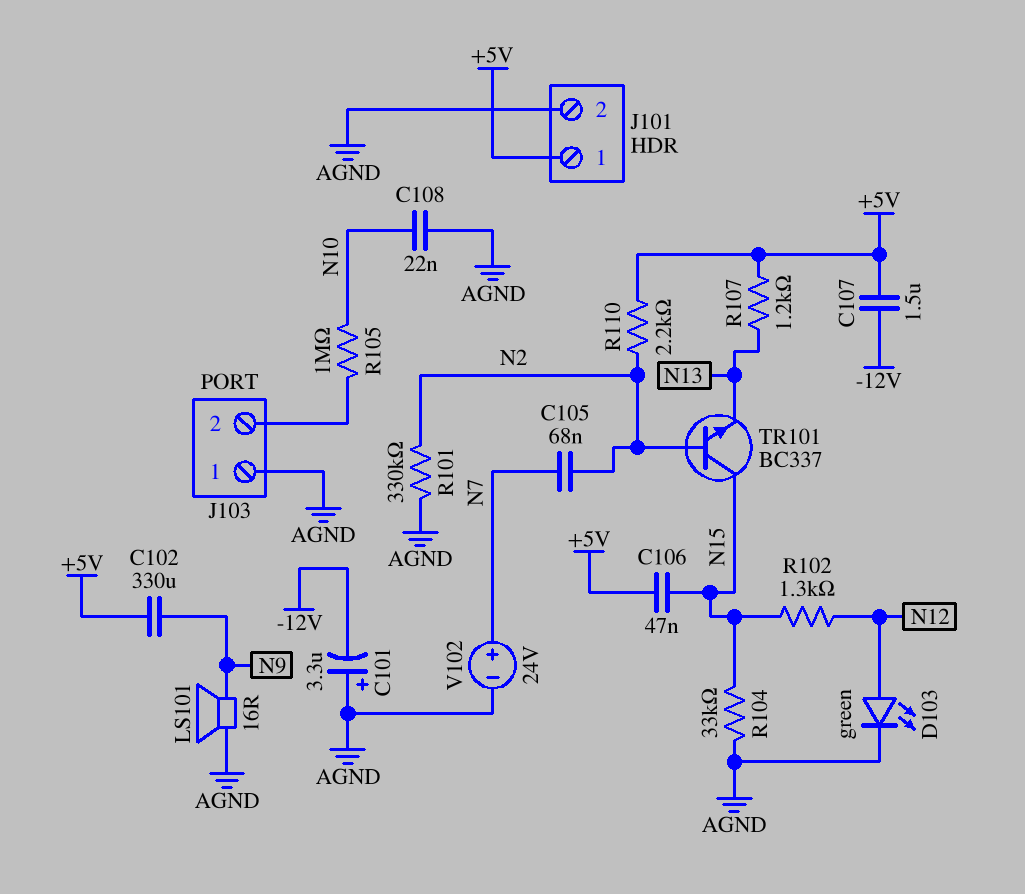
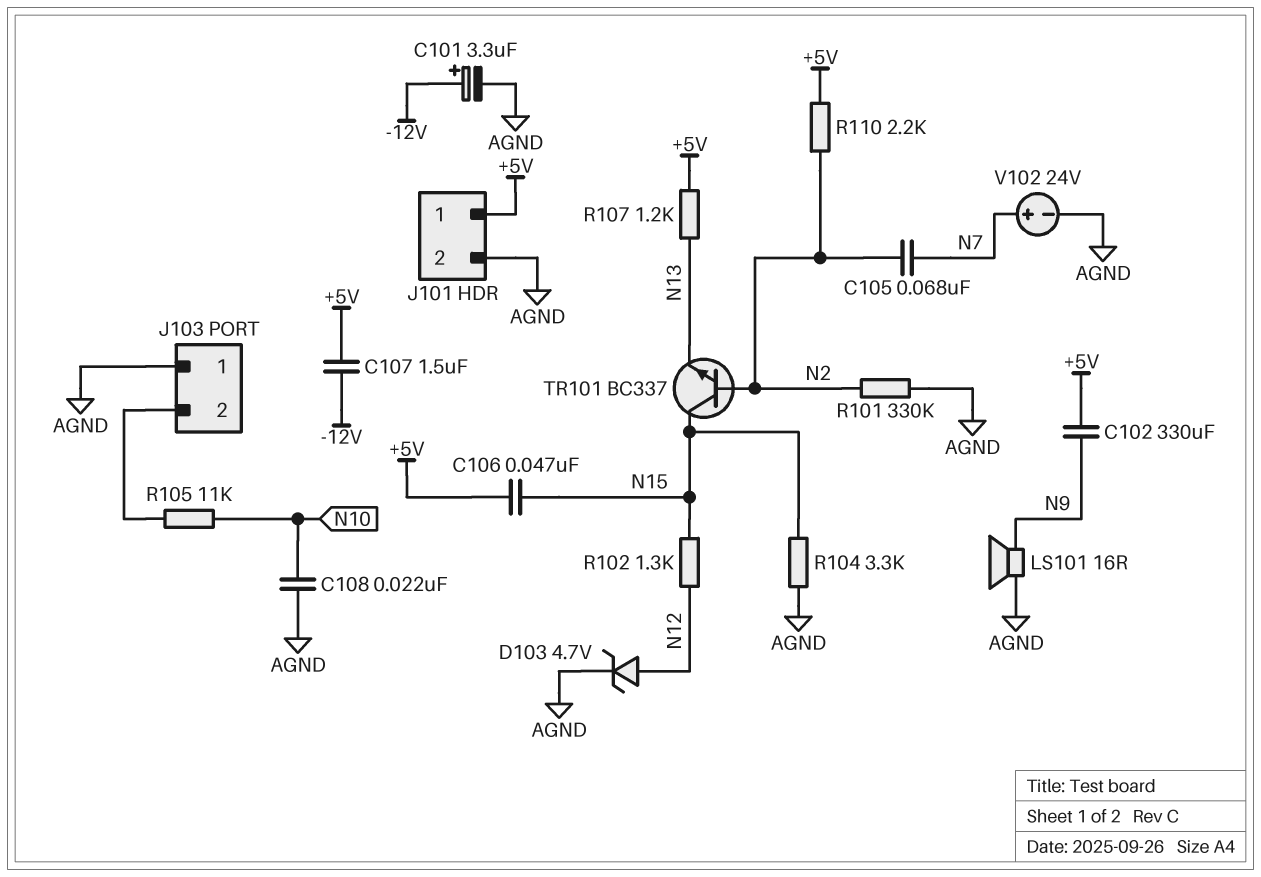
C101: 3.3uF (plus AGND, minus -12V) -> 3.3uF (plus -12V, minus AGND)
D103: LED green (A N12, K AGND) -> zener 4.7V (A N12, K AGND)
R104: 33k (AGND, N15) -> 3.3k (AGND, N15)
R105: 1M (J103/2, N10) -> 11k (J103/2, N10)

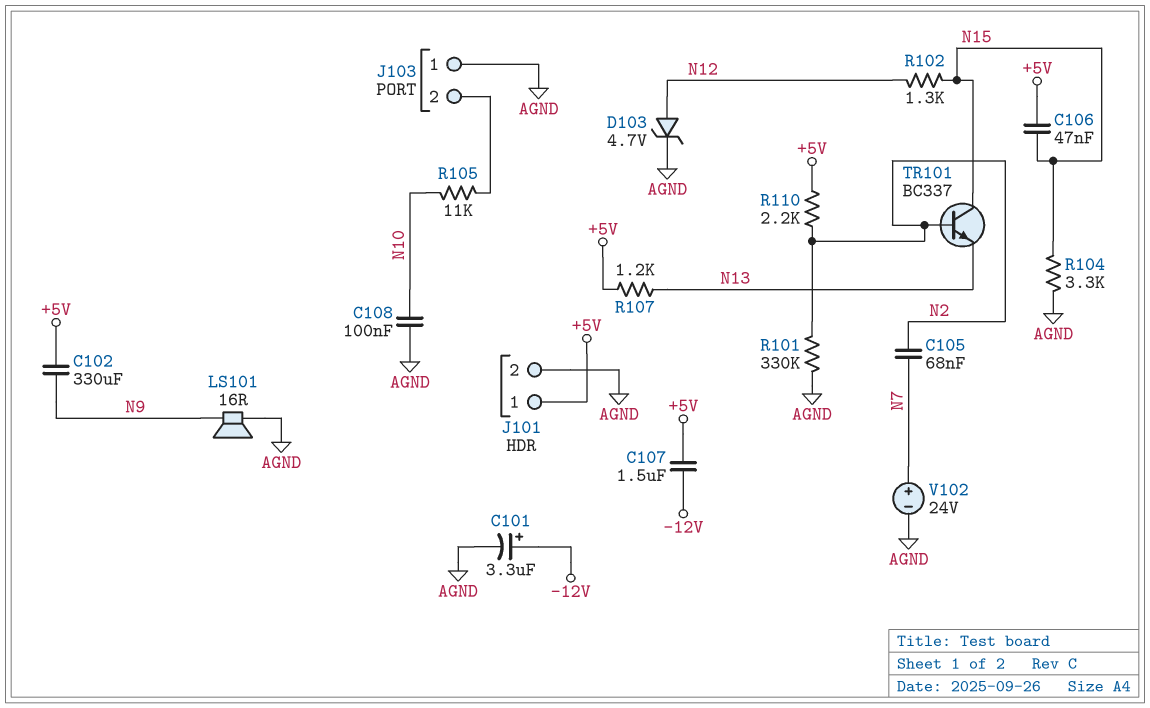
C108: 22nF (AGND, N10) -> 100nF (AGND, N10)

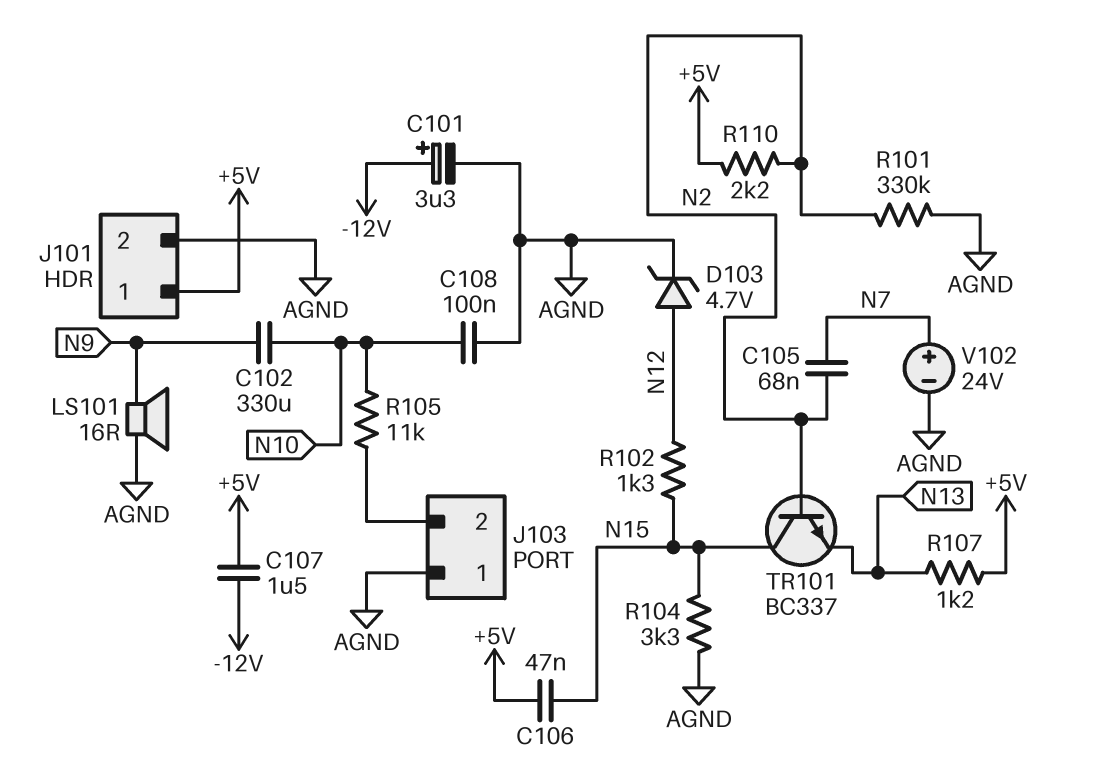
C102: 330uF (+5V, N9) -> 330uF (N9, N10)

